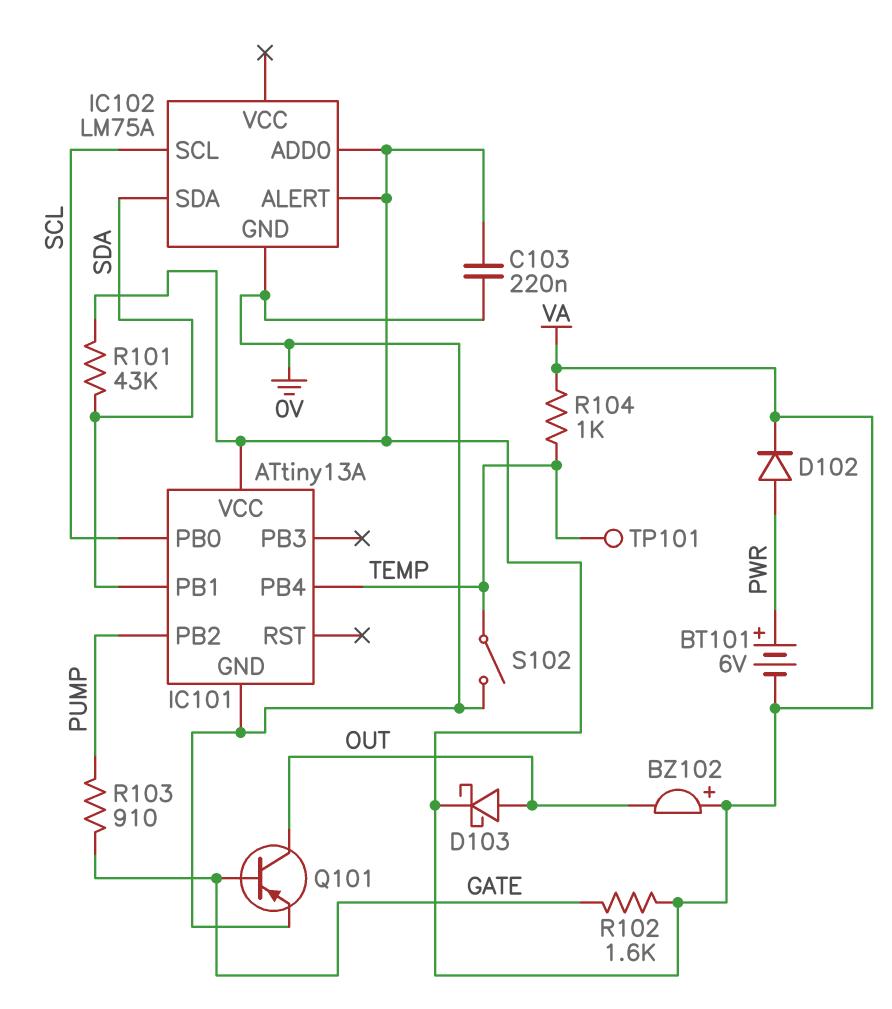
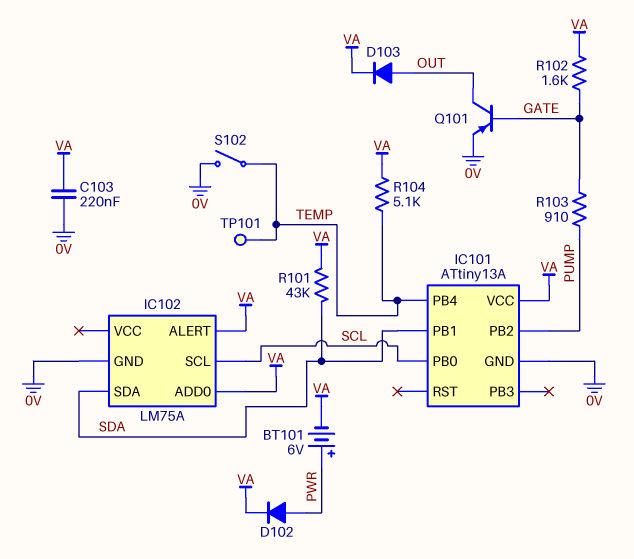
BZ102: buzzer (plus VA, minus OUT) -> none
D103: schottky (A OUT, K VA) -> diode (A OUT, K VA)
R104: 1k (TEMP, VA) -> 5.1k (TEMP, VA)

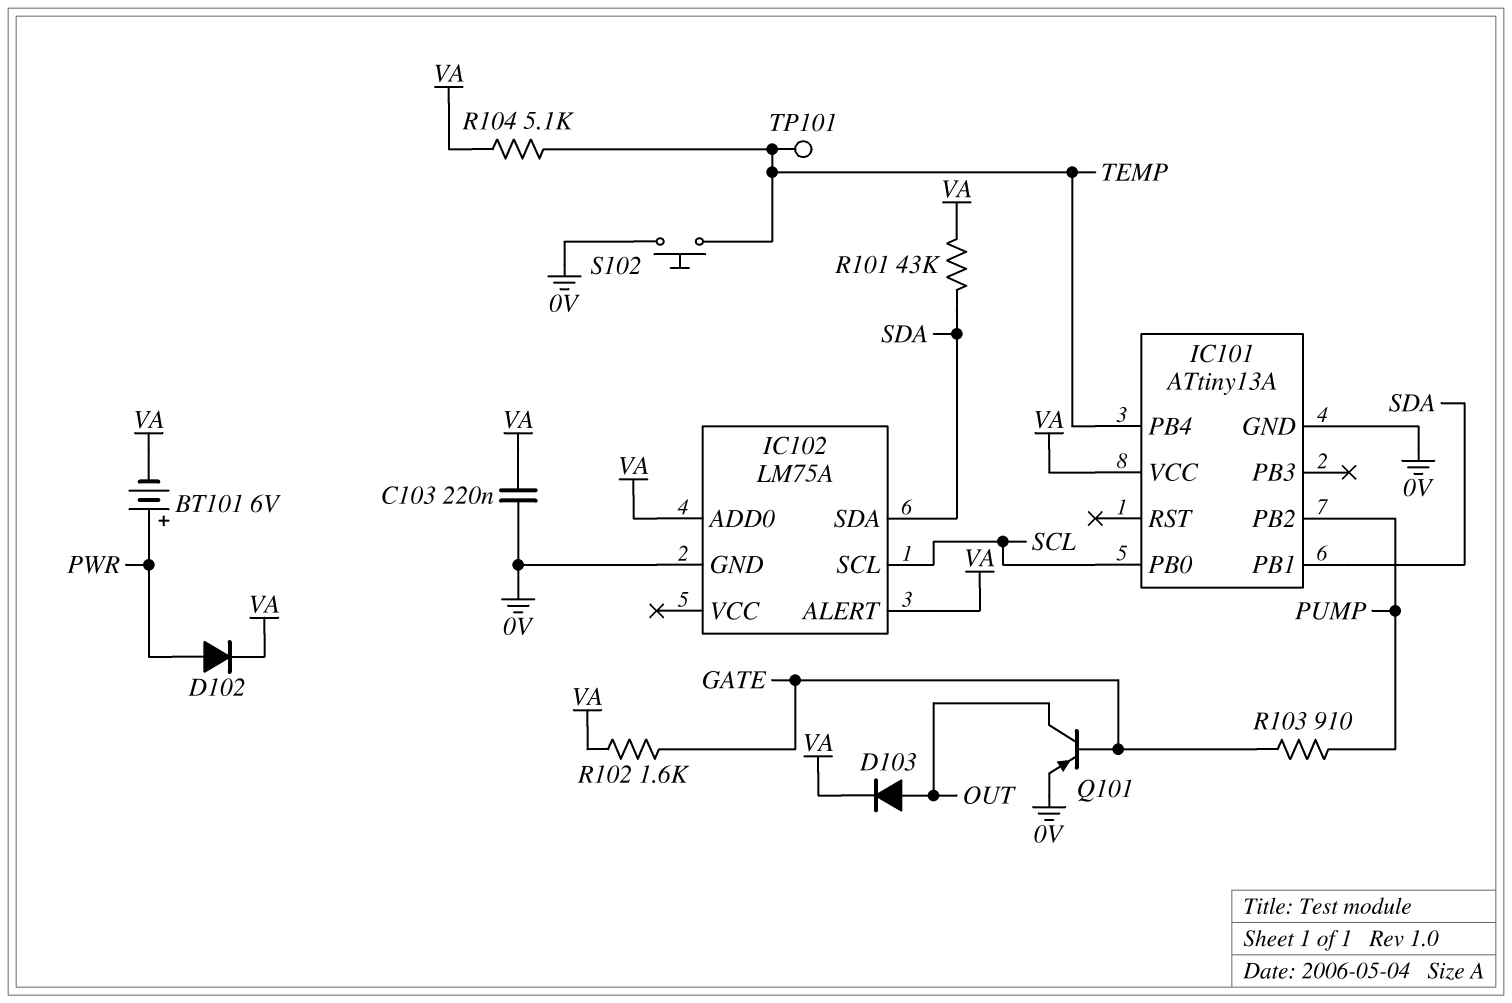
S102: switch (0V, TEMP) -> button (0V, TEMP)

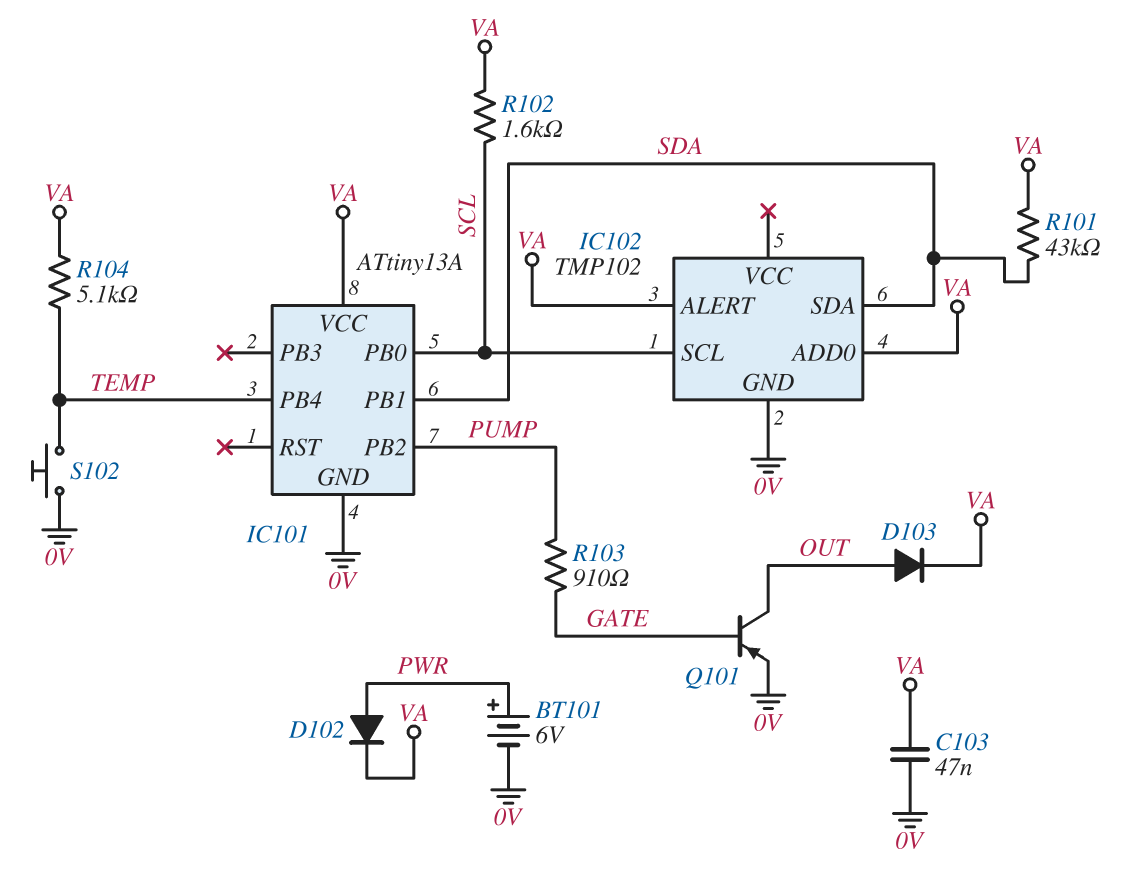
BT101: 6V (plus PWR, minus VA) -> 6V (plus PWR, minus 0V)
C103: 220nF (0V, VA) -> 47nF (0V, VA)
IC102: LM75A -> TMP102
R102: 1.6k (GATE, VA) -> 1.6k (SCL, VA)
TP101: test point (TEMP) -> none

